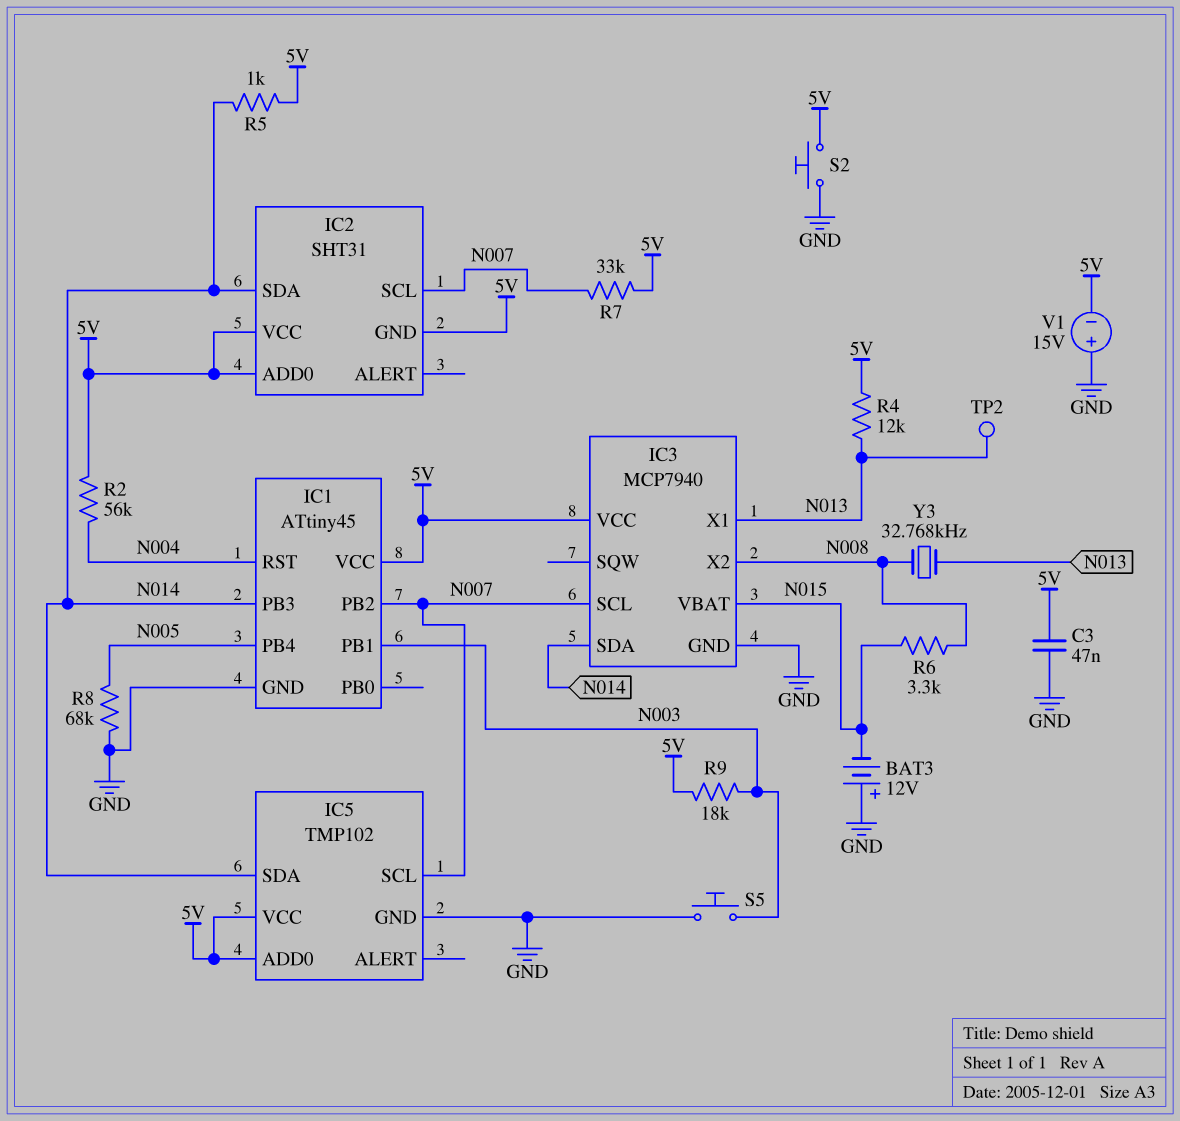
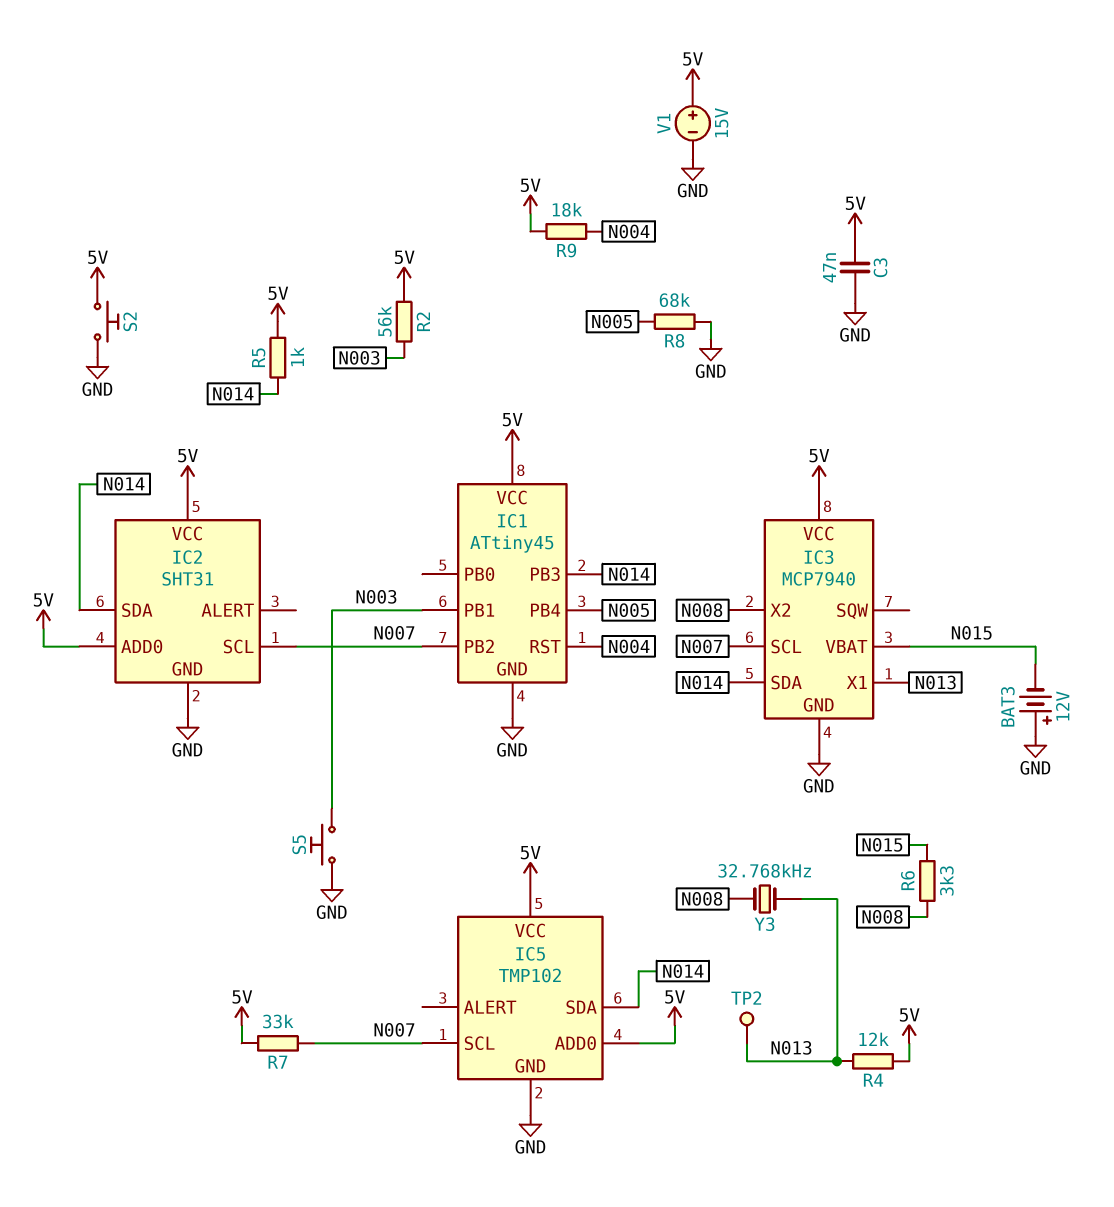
IC2 pin GND: 5V -> GND
R2: 56k (5V, N004) -> 56k (5V, N003)
R9: 18k (5V, N003) -> 18k (5V, N004)
V1: 15V (plus GND, minus 5V) -> 15V (plus 5V, minus GND)

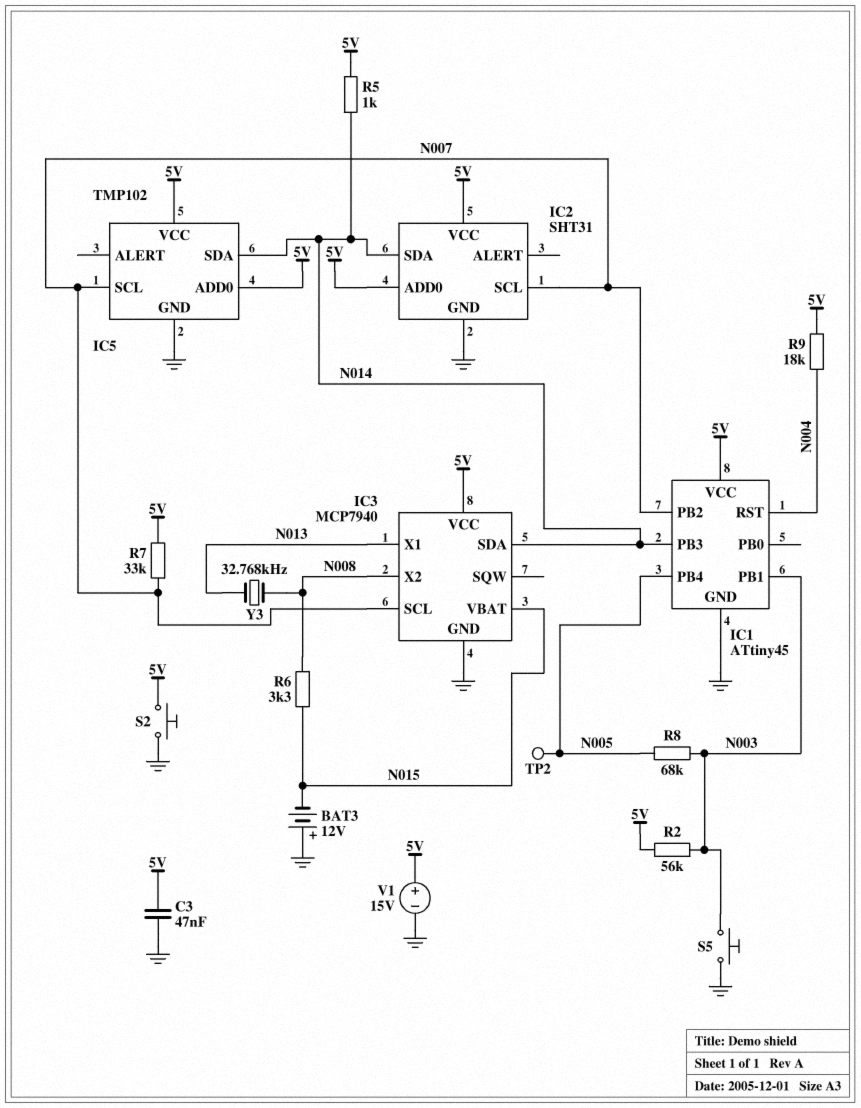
R4: 12k (5V, N013) -> none
R8: 68k (GND, N005) -> 68k (N003, N005)
TP2: test point (N013) -> test point (N005)

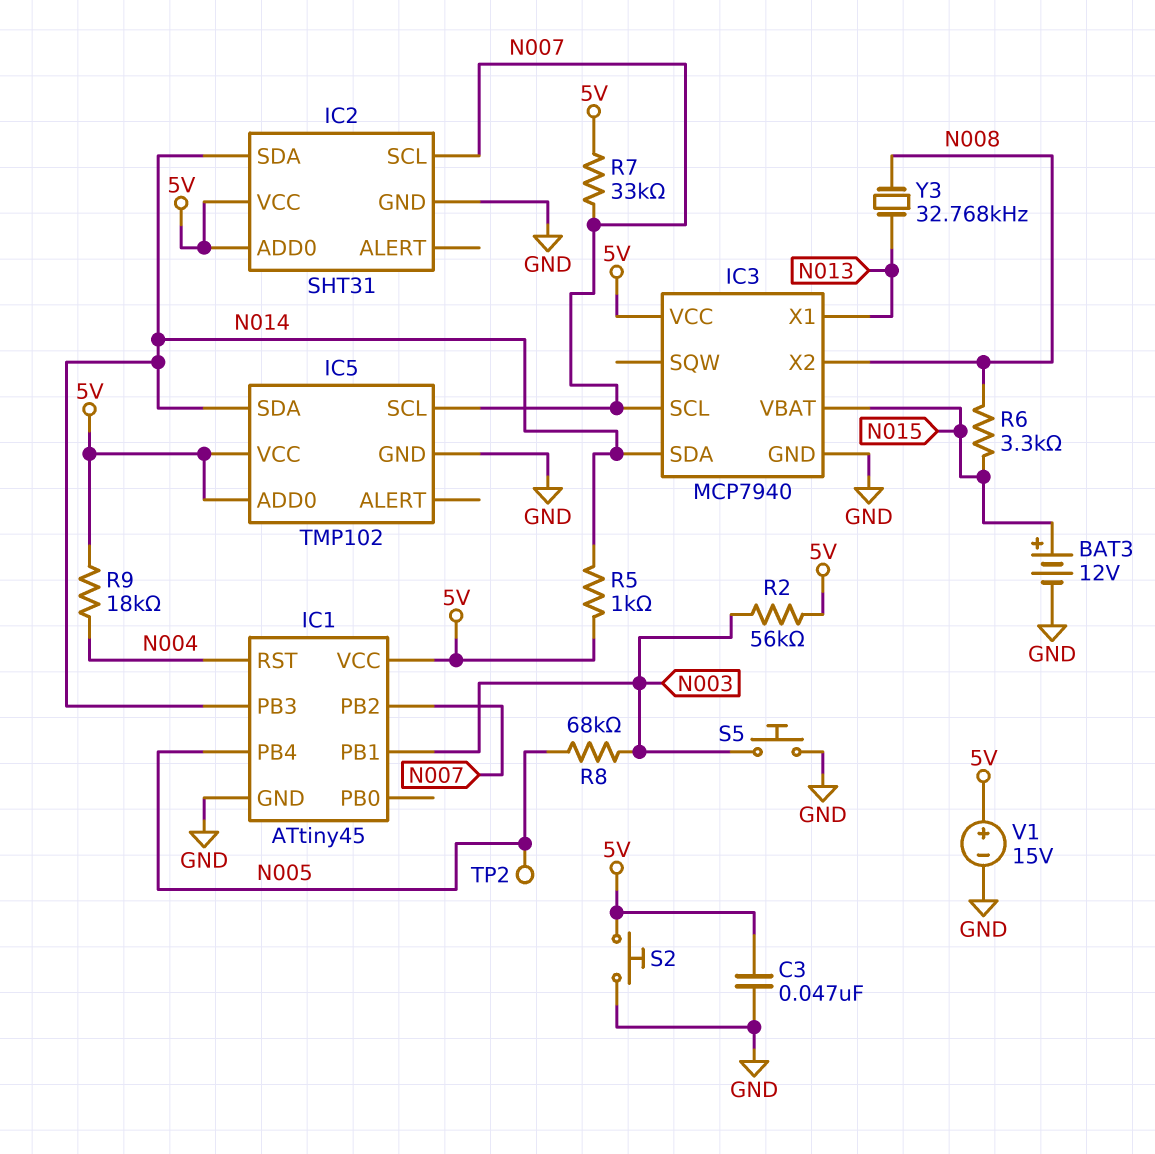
BAT3: 12V (plus GND, minus N015) -> 12V (plus N015, minus GND)

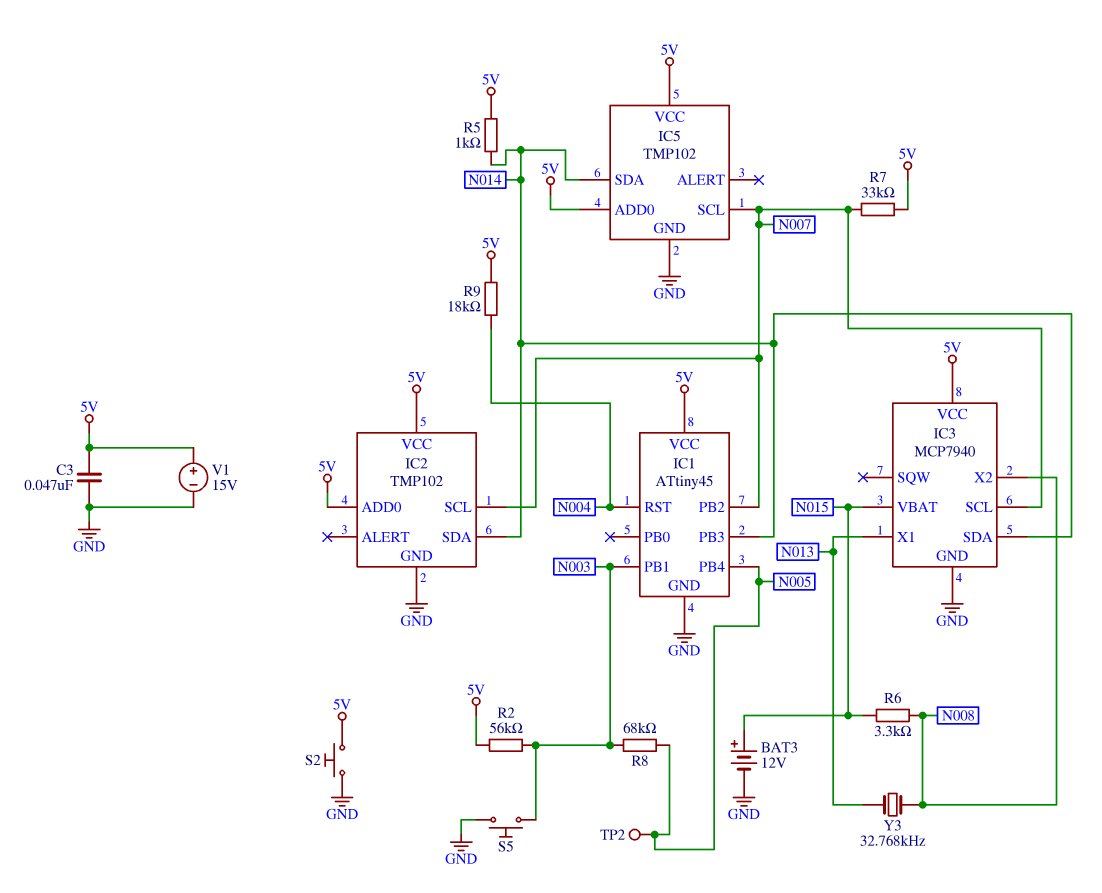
IC2: SHT31 -> TMP102

